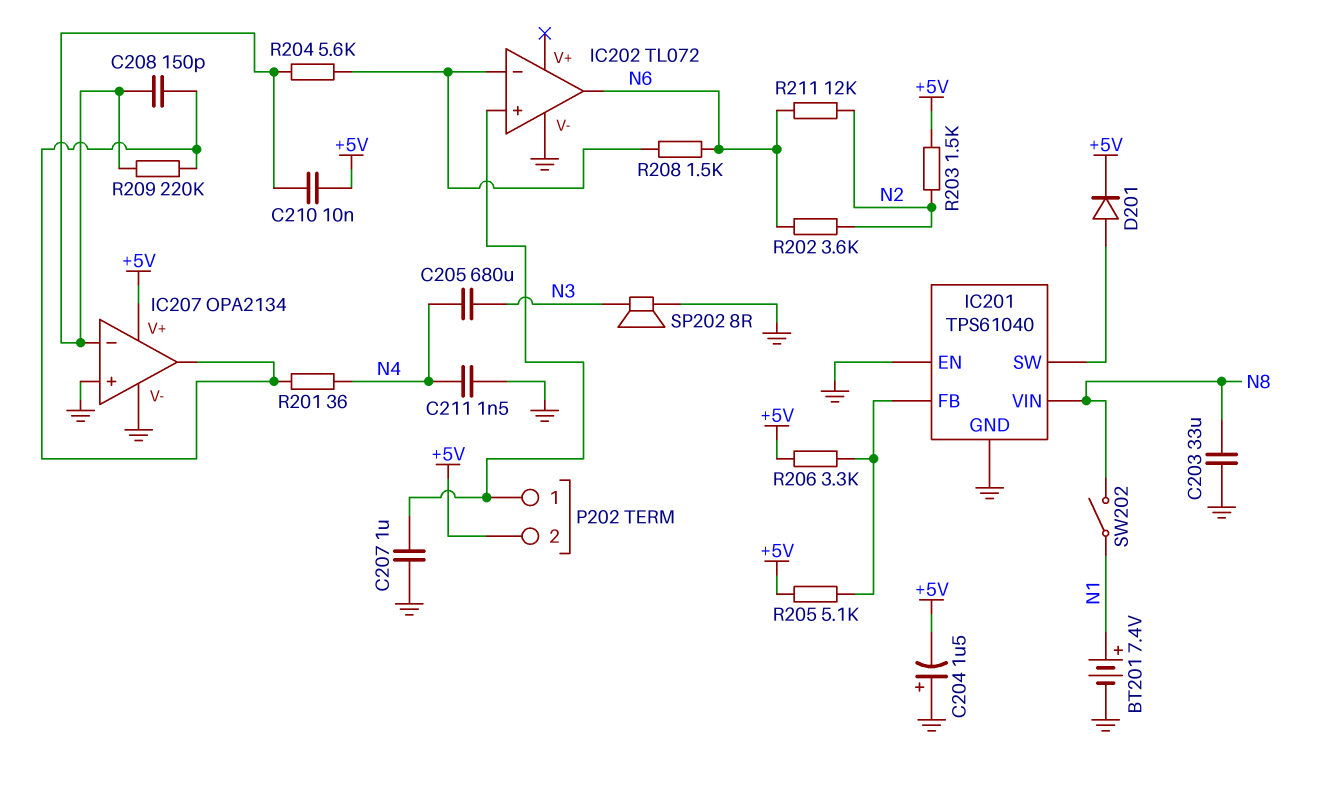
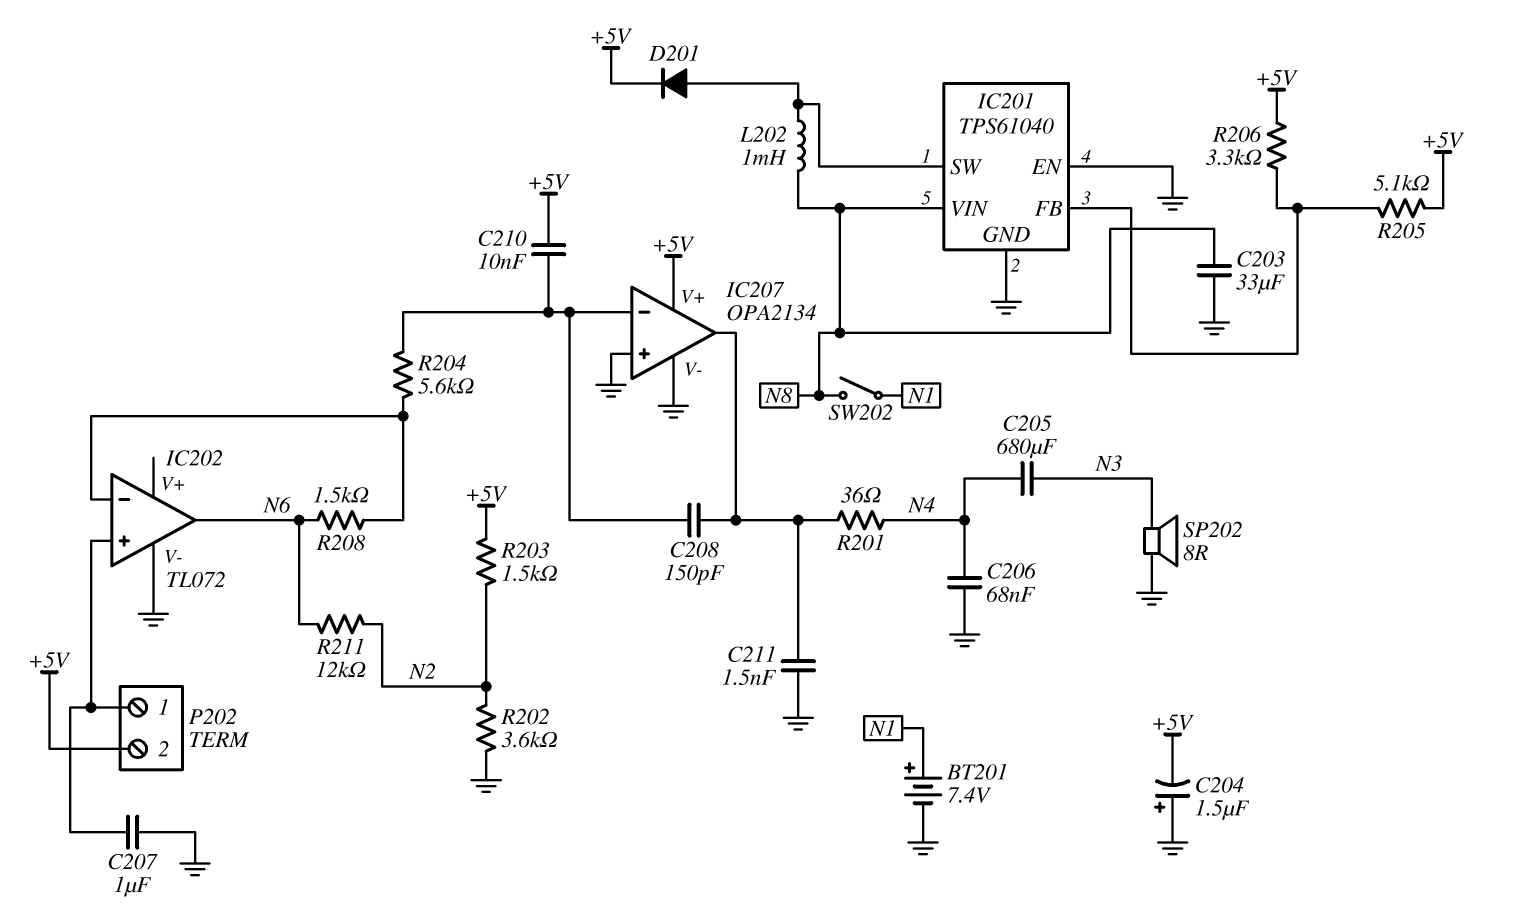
C206: none -> 68nF (GND, N4)
C211: 1.5nF (GND, N4) -> 1.5nF (GND, IC207/out)
L202: none -> 1mH (IC201/SW, N8)
R202: 3.6k (N2, N6) -> 3.6k (GND, N2)
R209: 220k (IC207/in-, IC207/out) -> none

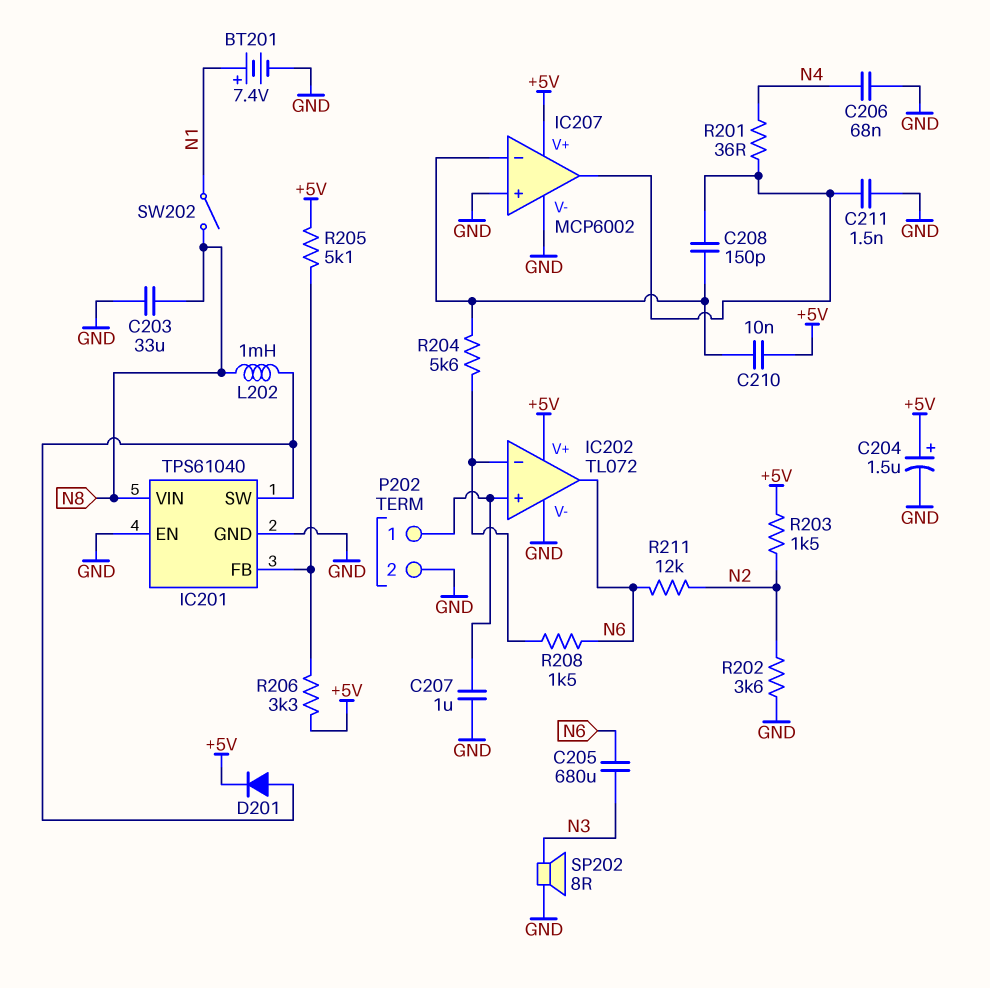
C204: 1.5uF (plus GND, minus +5V) -> 1.5uF (plus +5V, minus GND)
C205: 680uF (N3, N4) -> 680uF (N3, N6)
IC202 pin V+: none -> +5V
IC207: OPA2134 -> MCP6002
P202 pin 2: +5V -> GND

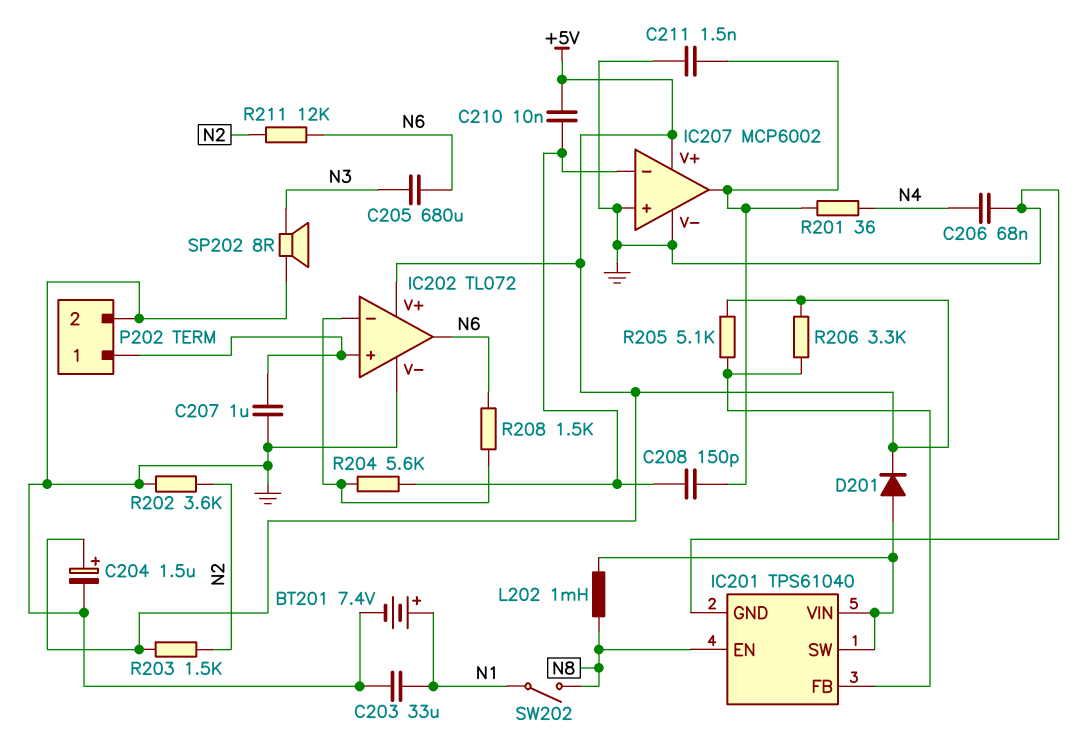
C203: 33uF (GND, N8) -> 33uF (GND, N1)
IC201 pin EN: GND -> N8
IC201 pin VIN: N8 -> IC201/SW

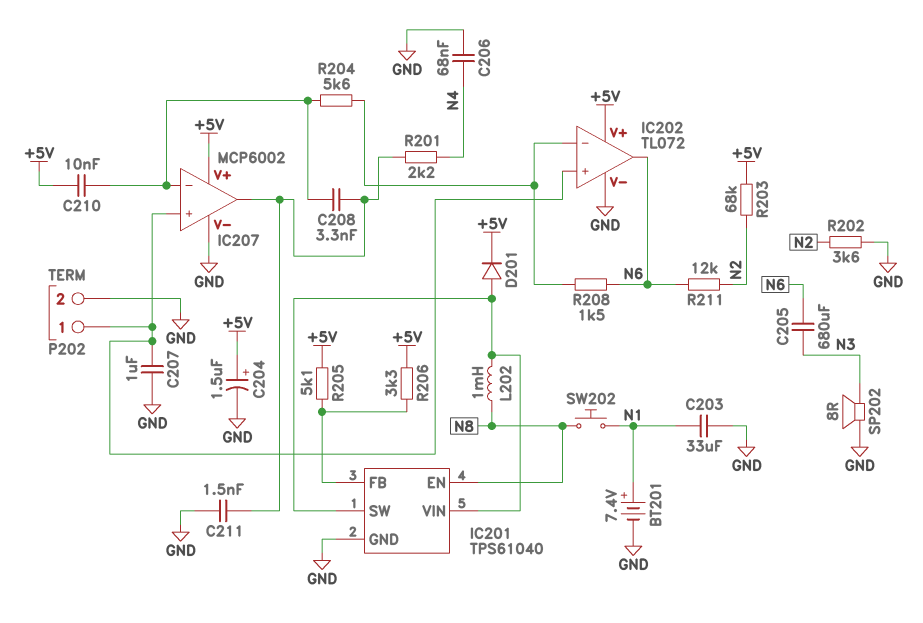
C208: 150pF (IC207/in-, IC207/out) -> 3.3nF (IC207/in-, IC207/out)
IC207 pin in+: GND -> IC202/in+
R201: 36 (IC207/out, N4) -> 2.2k (IC207/out, N4)
R203: 1.5k (+5V, N2) -> 68k (+5V, N2)
SW202: switch (N1, N8) -> button (N1, N8)

